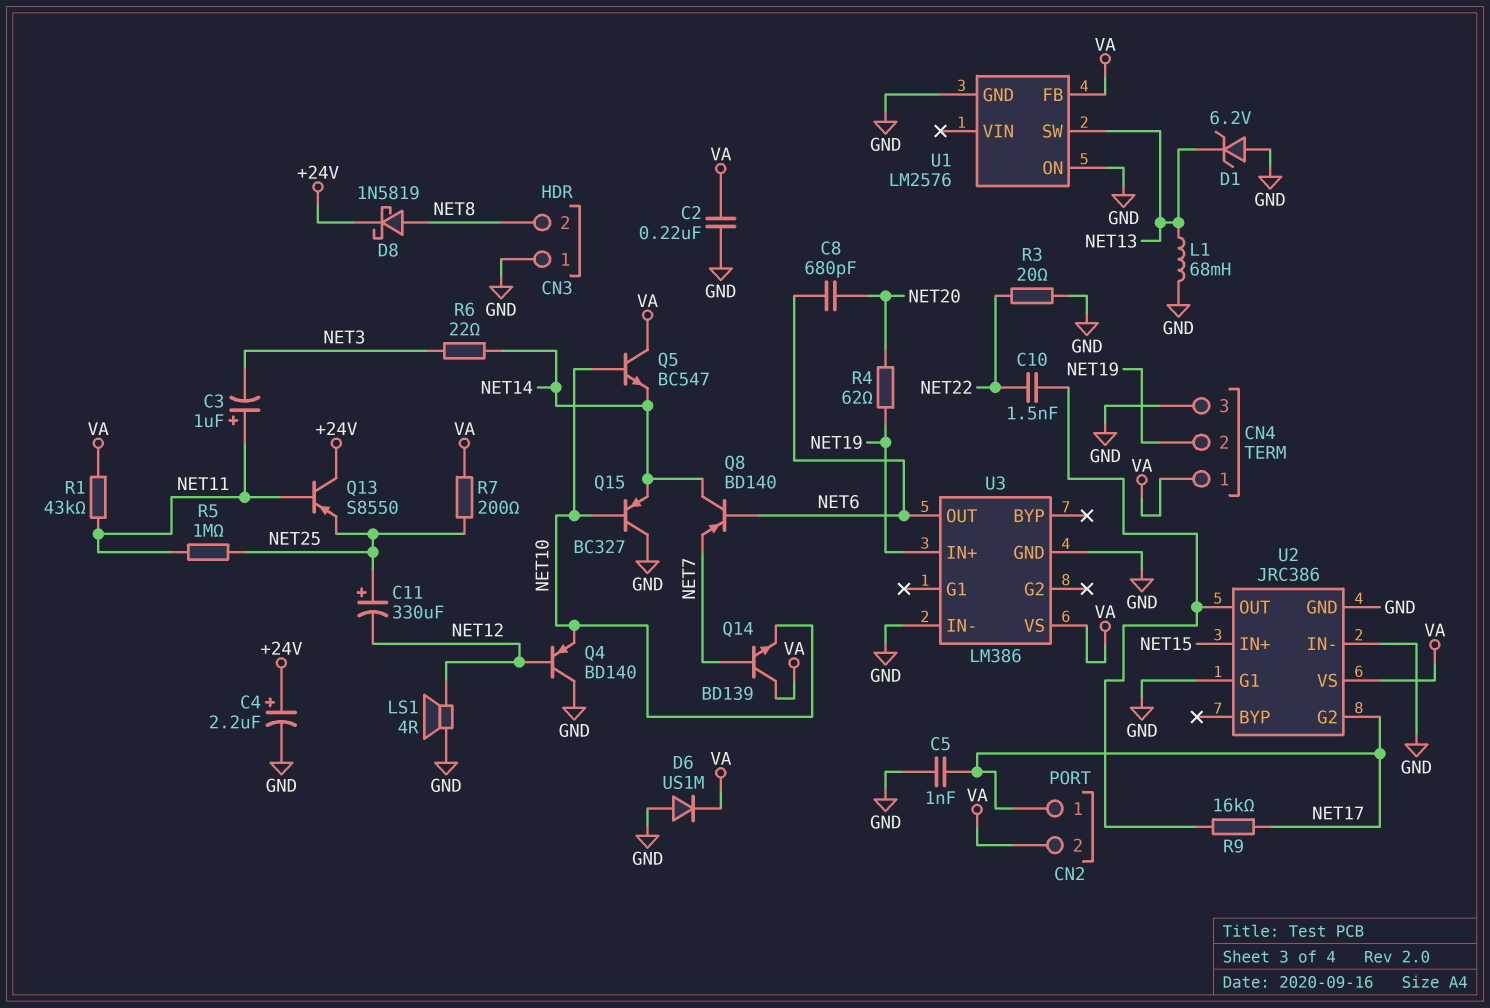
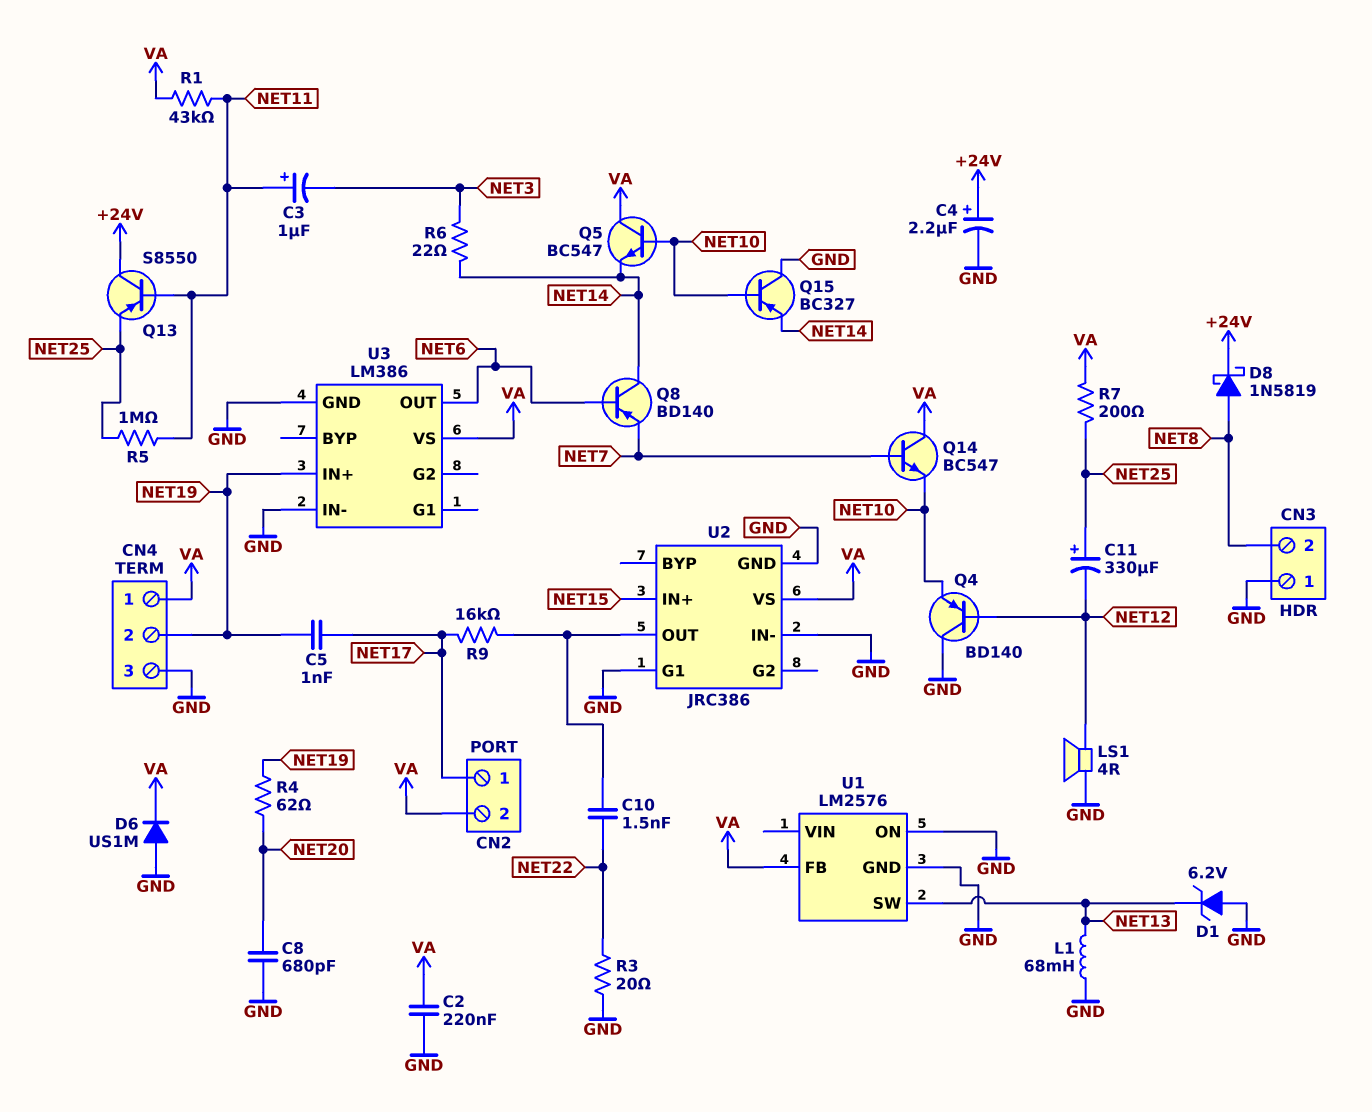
C5: 1nF (GND, NET17) -> 1nF (NET17, NET19)
C8: 680pF (NET6, NET20) -> 680pF (GND, NET20)
Q14: NPN BD139 (B NET7, C VA, E NET10) -> NPN BC547 (B NET7, C VA, E NET10)
U2 pin G2: NET17 -> none

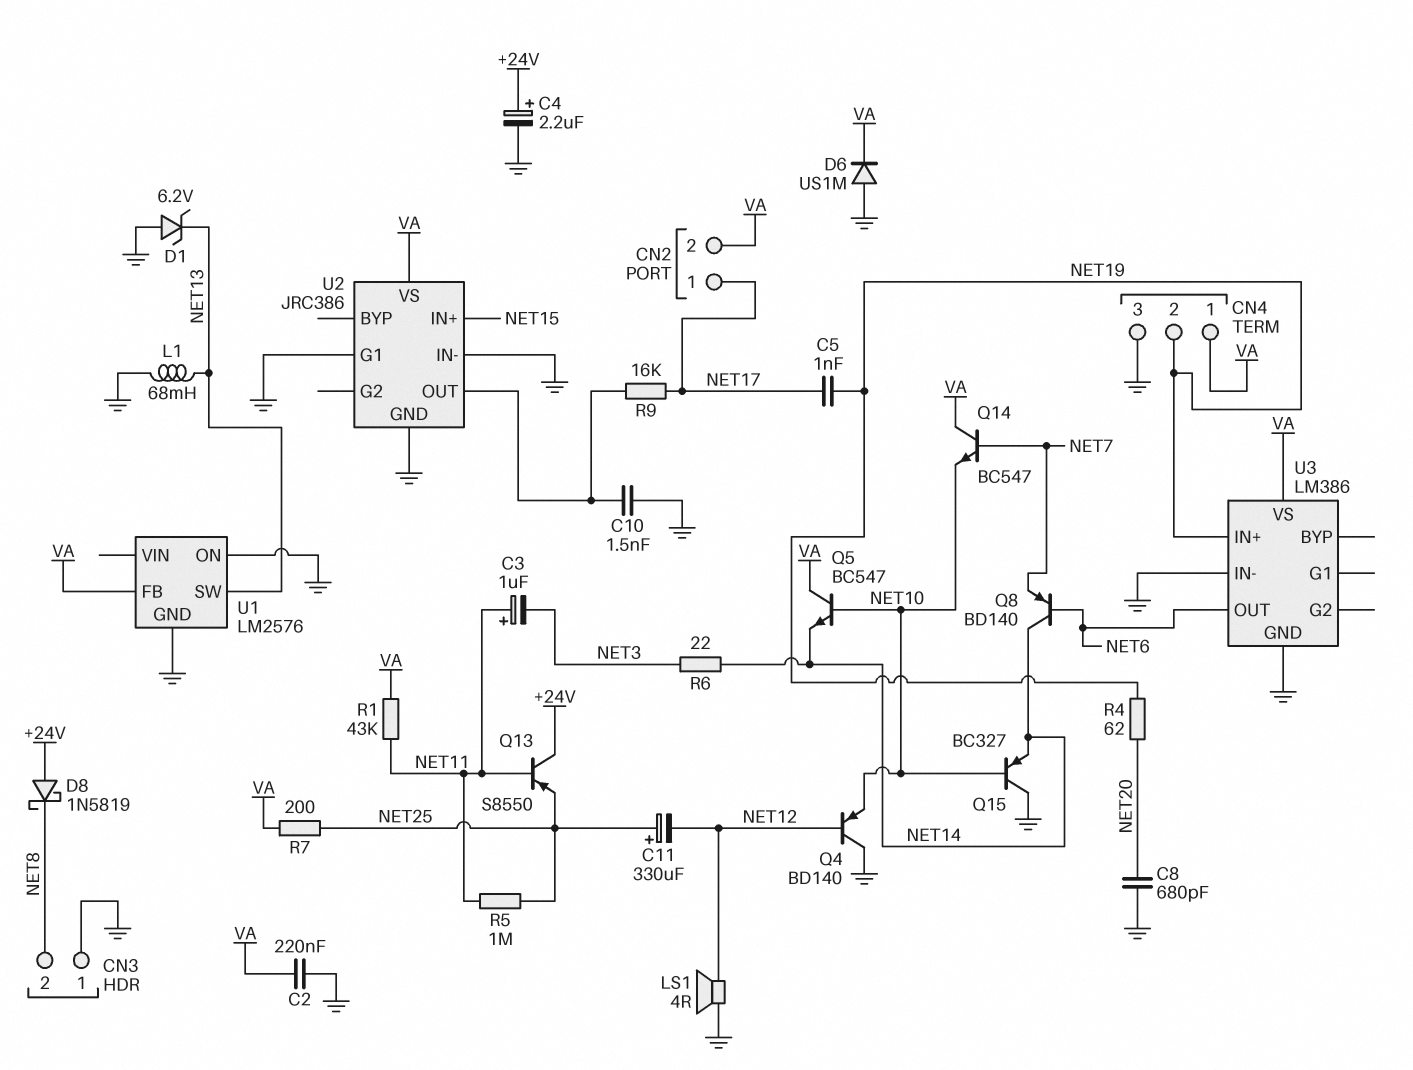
C10: 1.5nF (NET22, U2/OUT) -> 1.5nF (GND, U2/OUT)
D8: schottky 1N5819 (A NET8, K +24V) -> schottky 1N5819 (A +24V, K NET8)
R3: 20 (GND, NET22) -> none

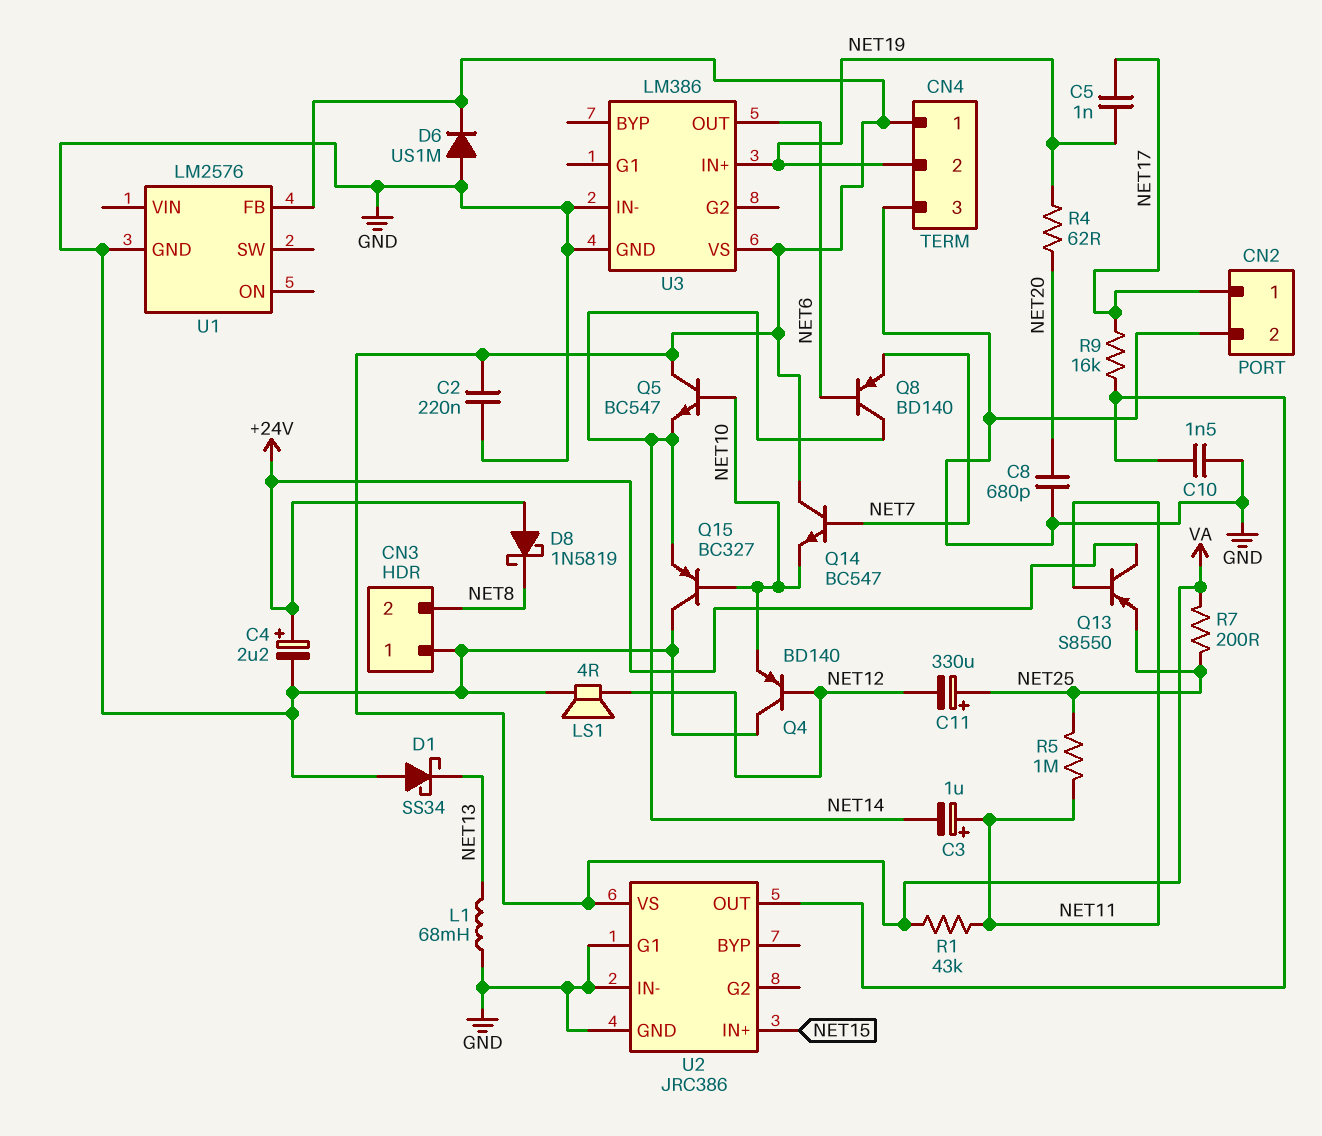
C3: 1uF (plus NET11, minus NET3) -> 1uF (plus NET11, minus NET14)
CN2 pin 2: VA -> GND
D1: zener 6.2V (A GND, K NET13) -> schottky SS34 (A GND, K NET13)
R6: 22 (NET3, NET14) -> none
U1 pin ON: GND -> none
U1 pin SW: NET13 -> none

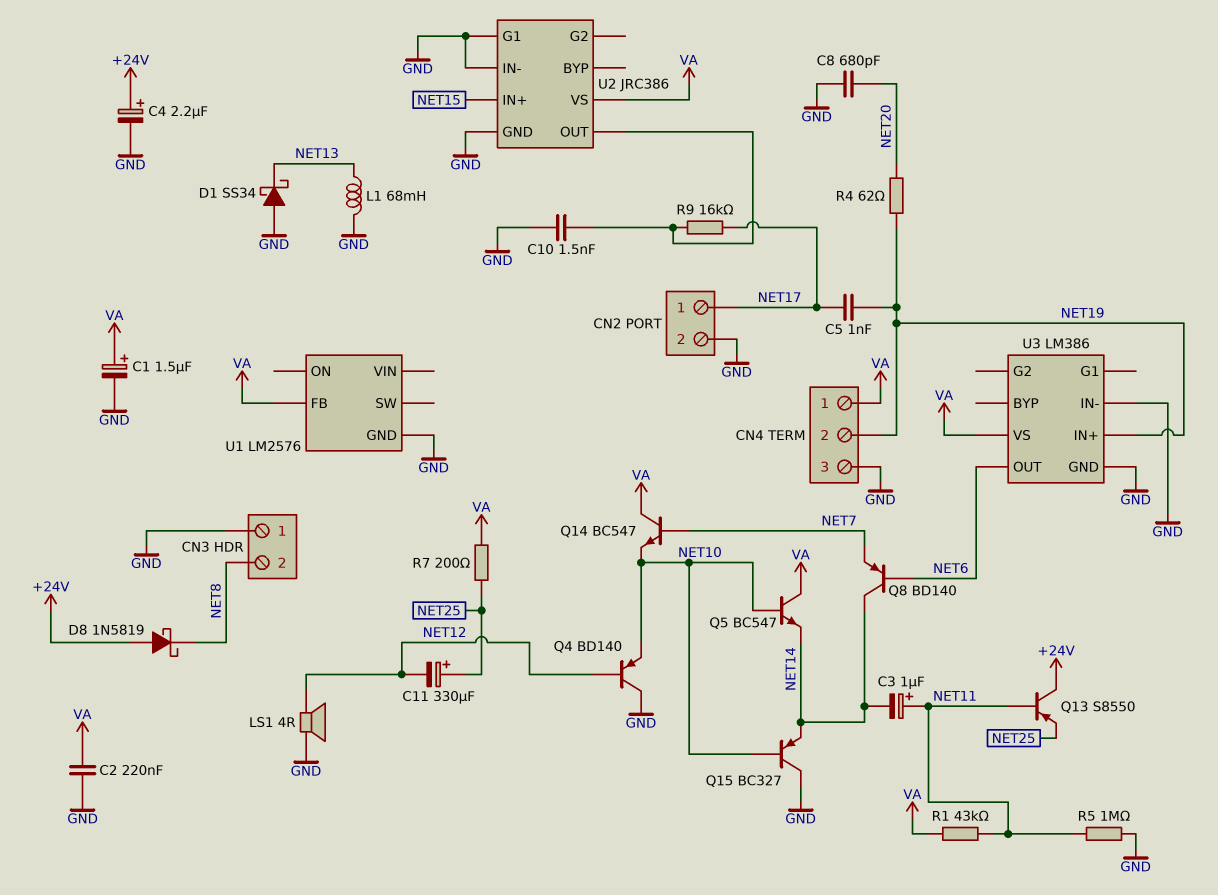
C1: none -> 1.5uF (plus VA, minus GND)
D6: diode US1M (A GND, K VA) -> none
R5: 1M (NET11, NET25) -> 1M (GND, NET11)

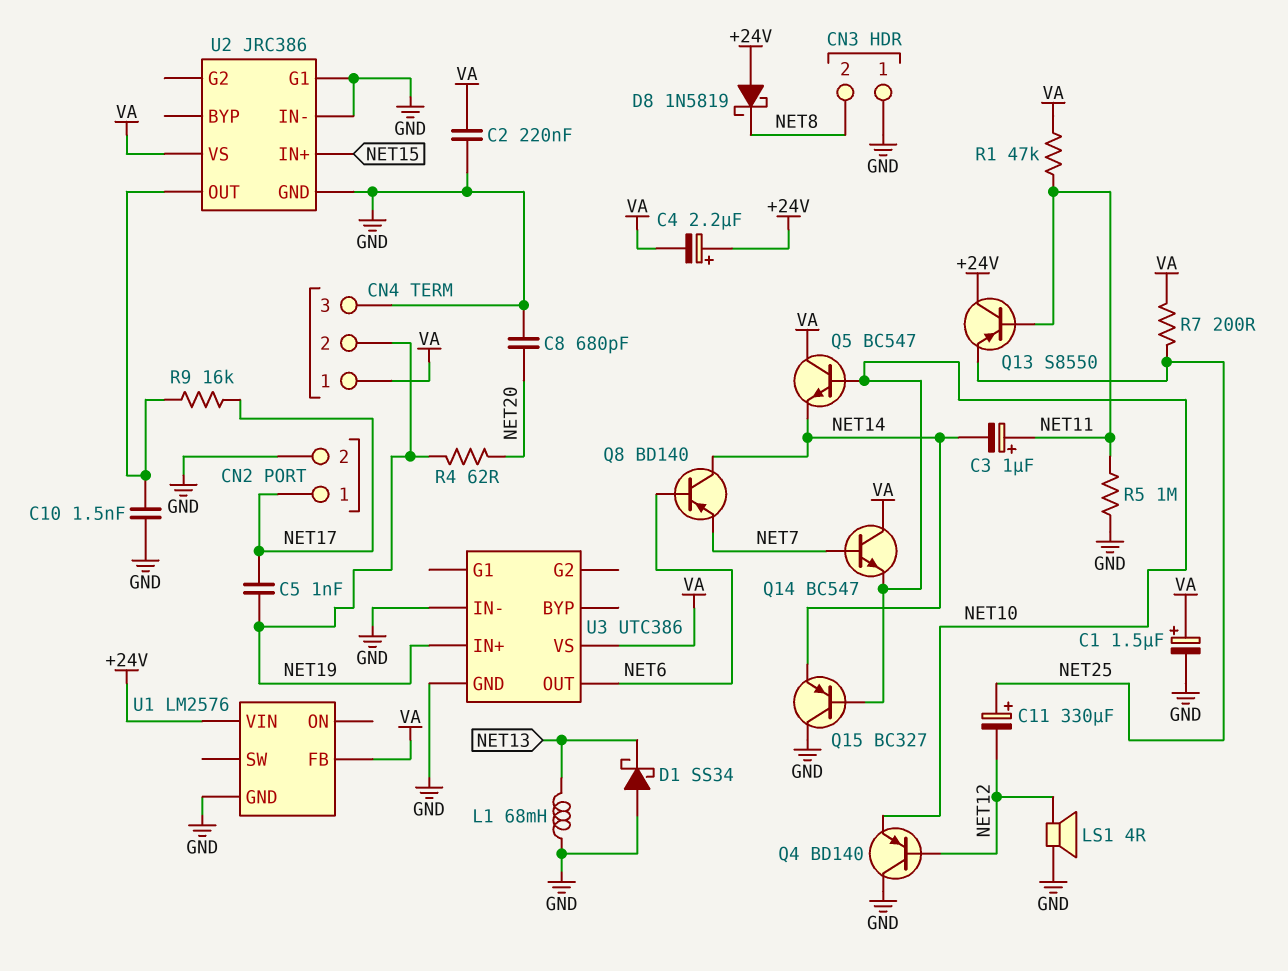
C4: 2.2uF (plus +24V, minus GND) -> 2.2uF (plus +24V, minus VA)
R1: 43k (NET11, VA) -> 47k (NET11, VA)
U1 pin VIN: none -> +24V
U3: LM386 -> UTC386

